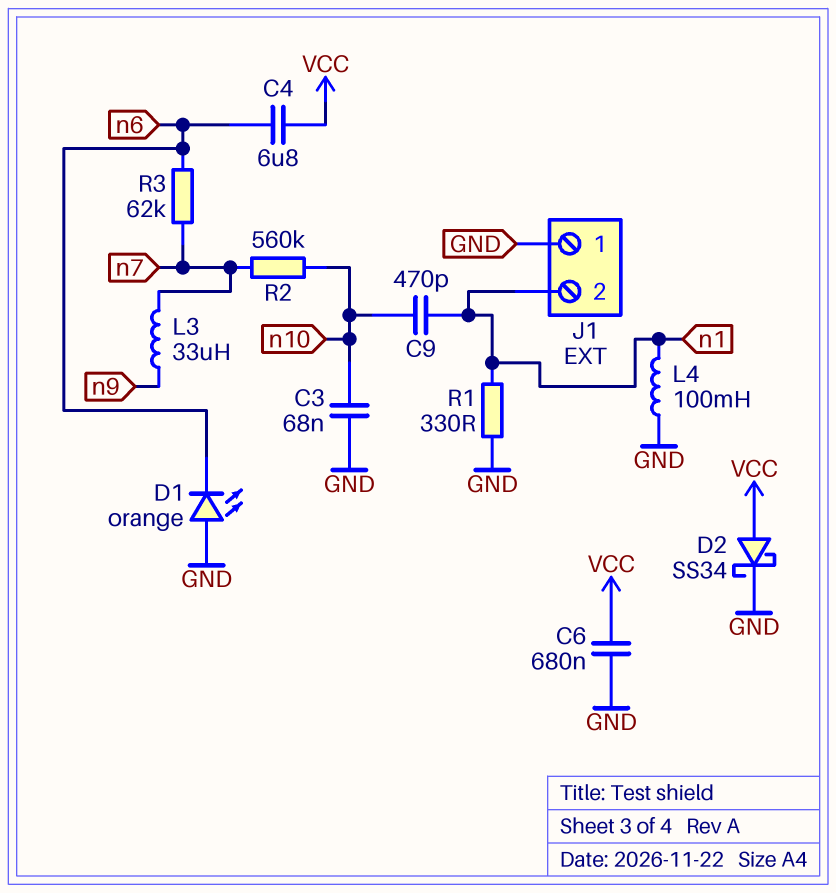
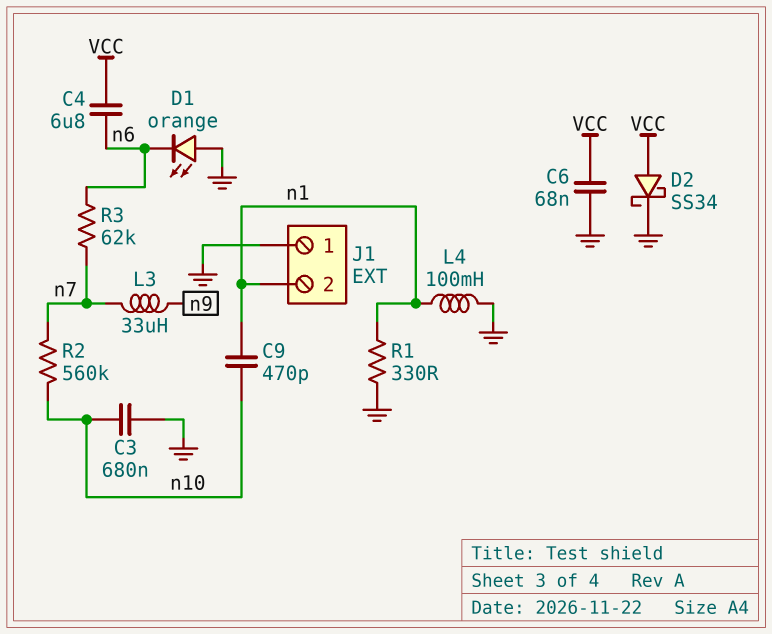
C3: 68nF (GND, n10) -> 680nF (GND, n10)
C6: 680nF (GND, VCC) -> 68nF (GND, VCC)

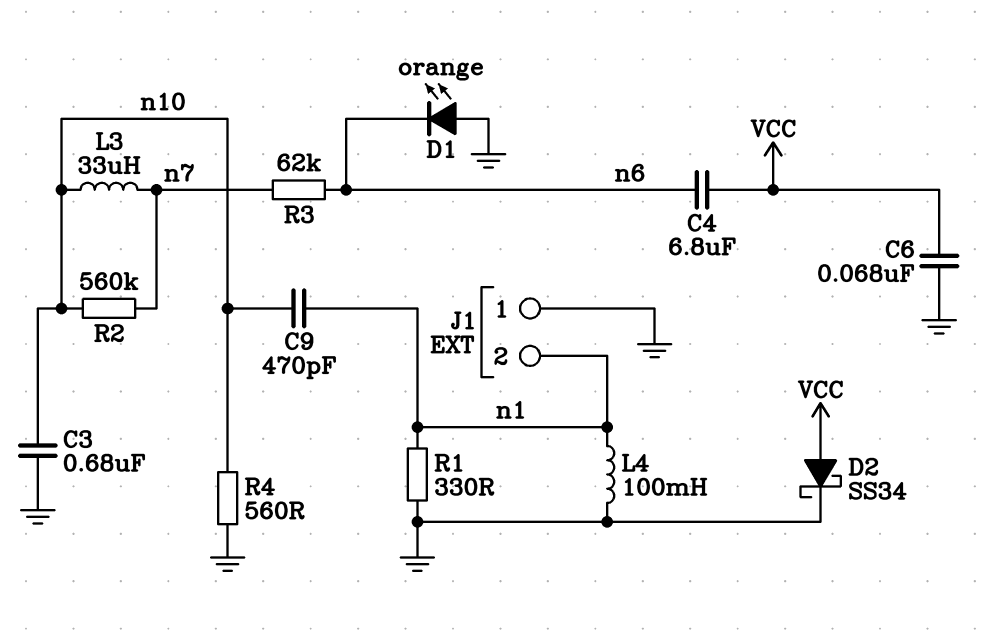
L3: 33uH (n7, n9) -> 33uH (n7, n10)
R4: none -> 560 (GND, n10)

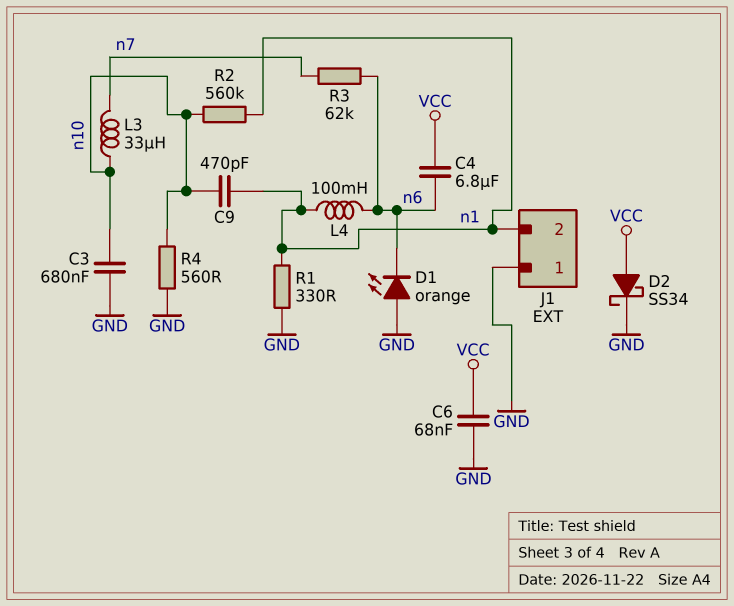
L4: 100mH (GND, n1) -> 100mH (n1, n6)
R2: 560k (n7, n10) -> 560k (n1, n10)

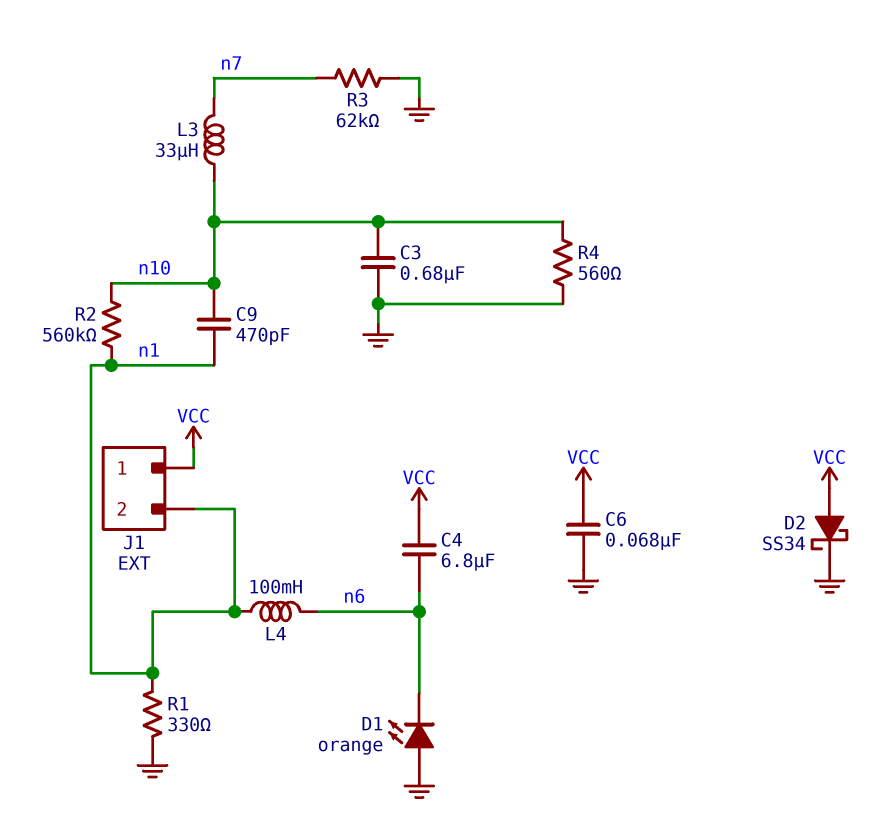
J1 pin 1: GND -> VCC
R3: 62k (n6, n7) -> 62k (GND, n7)

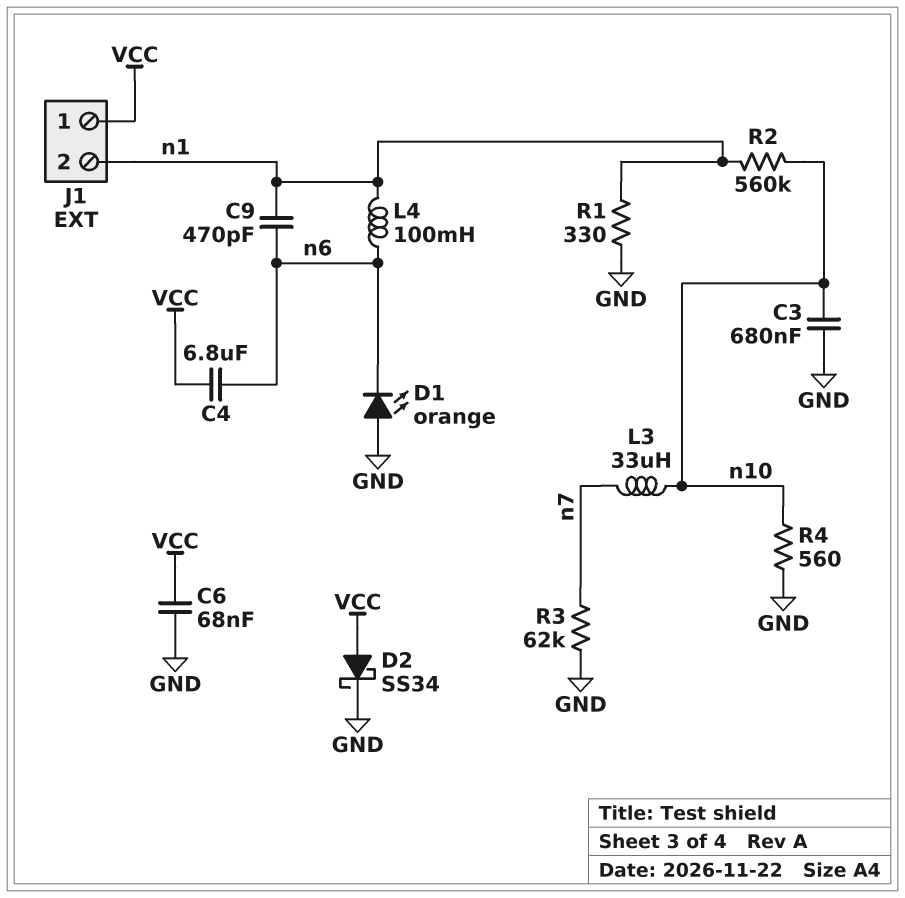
C9: 470pF (n1, n10) -> 470pF (n1, n6)

